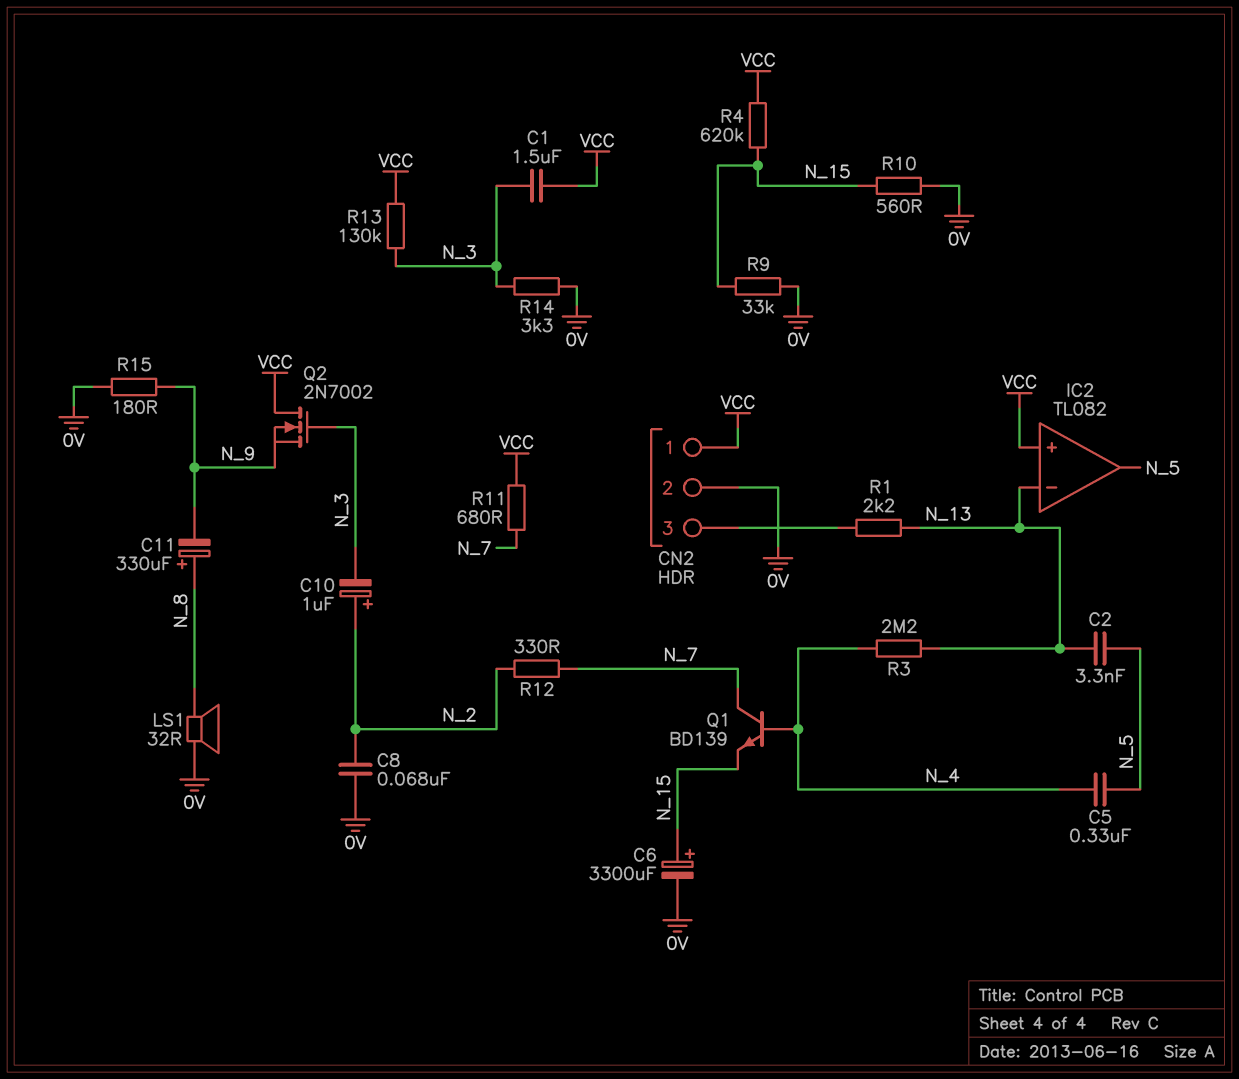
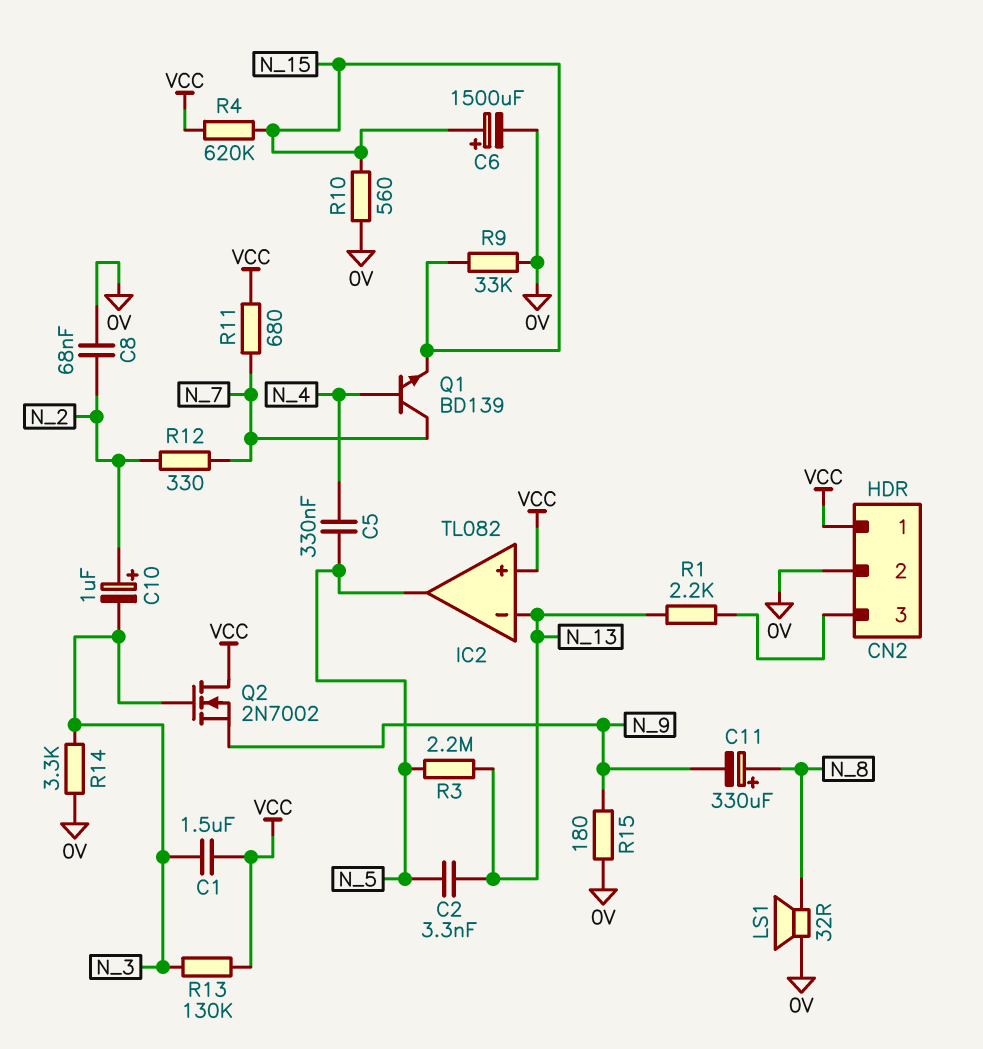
C6: 3300uF (plus N_15, minus 0V) -> 1500uF (plus N_15, minus 0V)
R3: 2.2M (N_4, N_13) -> 2.2M (N_5, N_13)

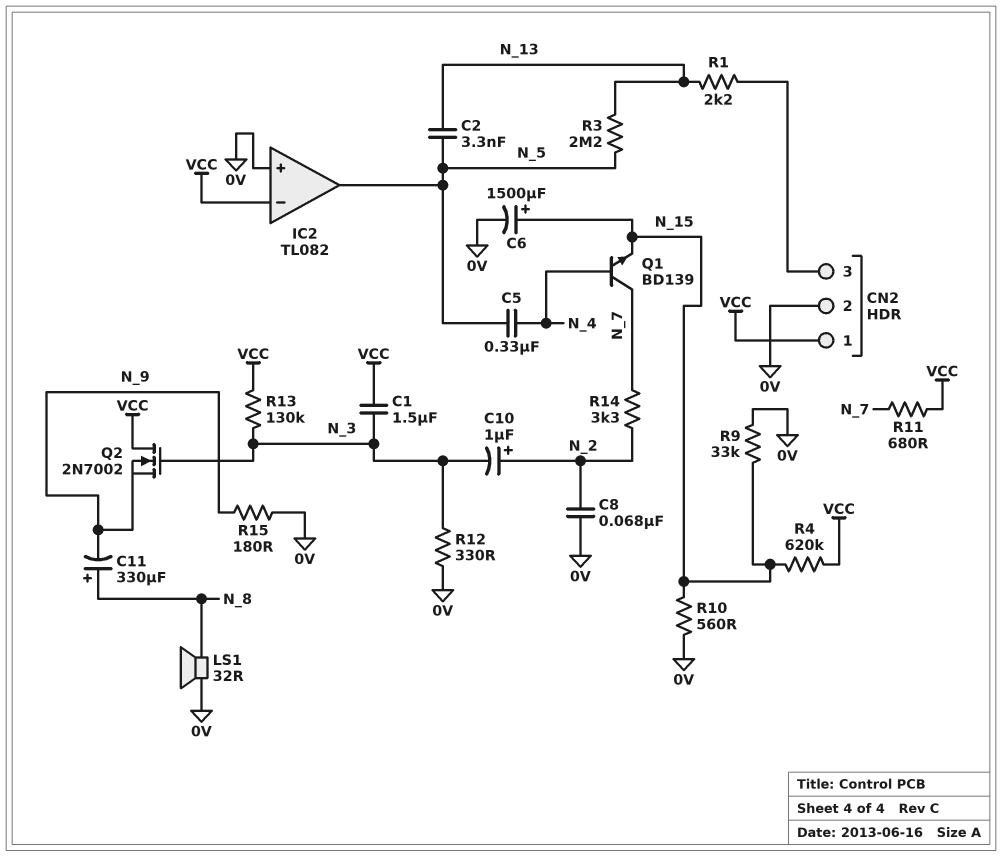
IC2 pin in+: VCC -> 0V
IC2 pin in-: N_13 -> VCC
R12: 330 (N_2, N_7) -> 330 (0V, N_3)
R14: 3.3k (0V, N_3) -> 3.3k (N_2, N_7)

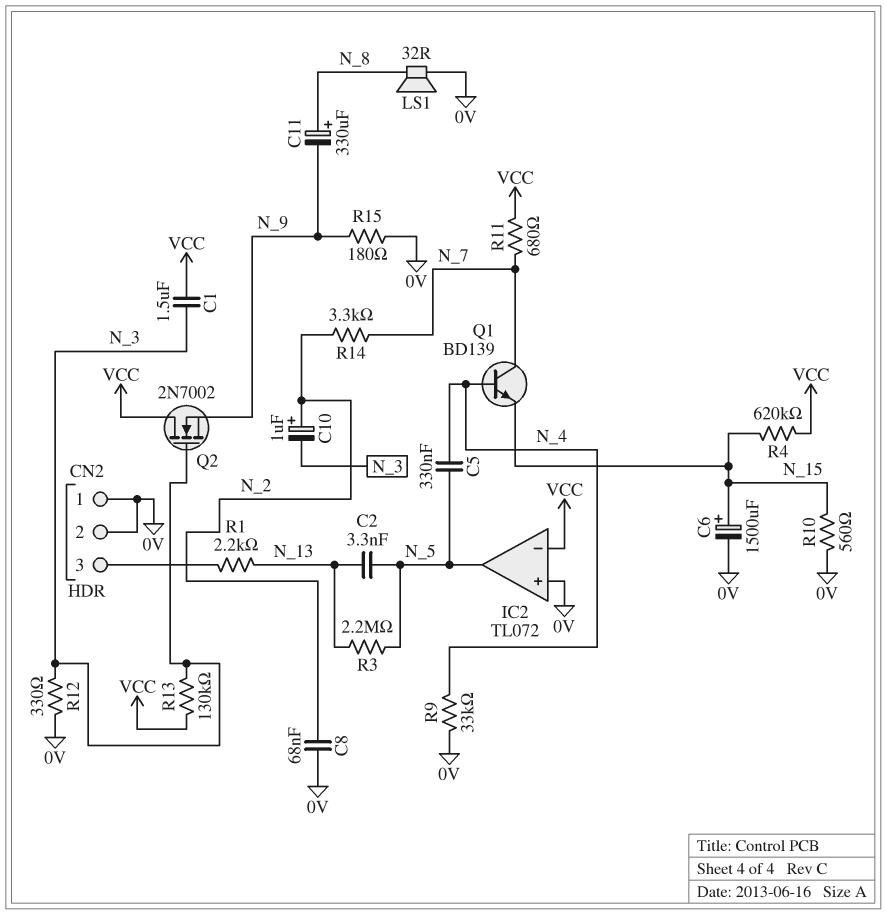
CN2 pin 1: VCC -> 0V
IC2: TL082 -> TL072
R9: 33k (0V, N_15) -> 33k (0V, N_4)

